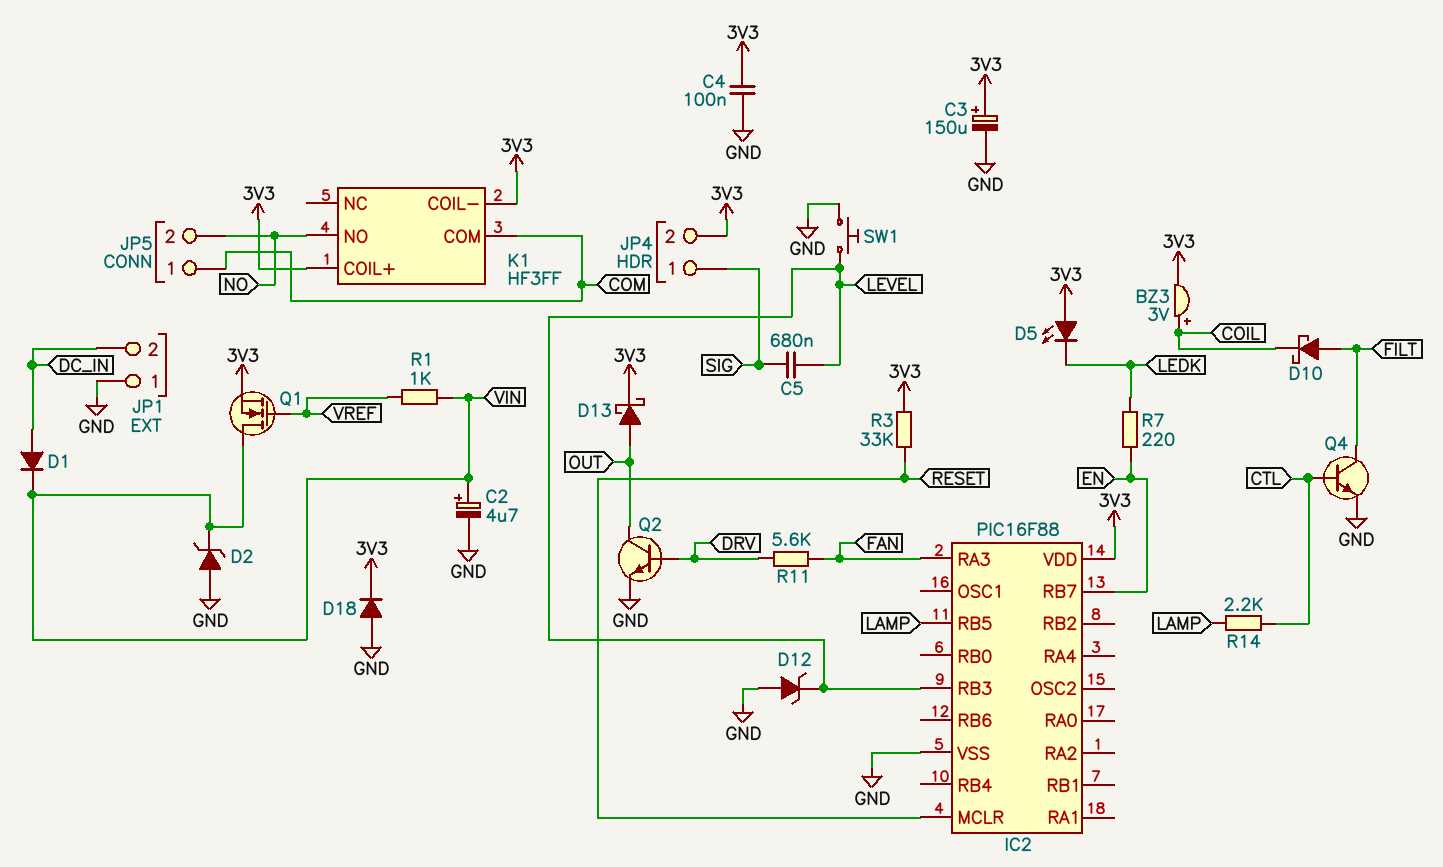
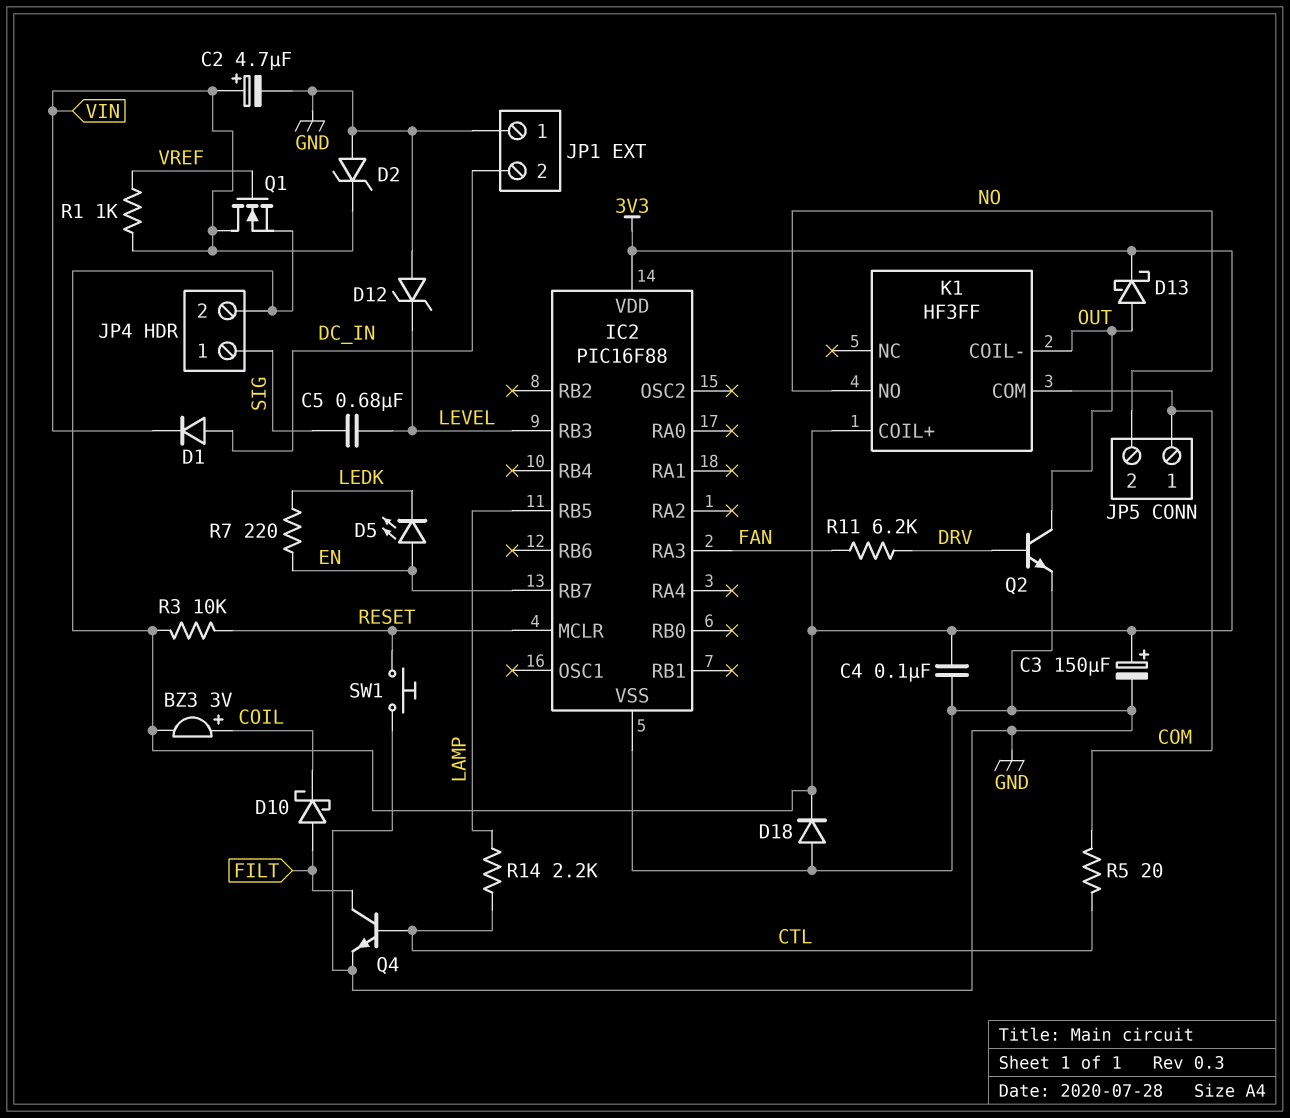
D5: LED (A 3V3, K LEDK) -> LED (A EN, K LEDK)
K1 pin COIL-: 3V3 -> OUT
R3: 33k (3V3, RESET) -> 10k (3V3, RESET)
R5: none -> 20 (COM, CTL)
R11: 5.6k (DRV, FAN) -> 6.2k (DRV, FAN)
SW1: button (GND, LEVEL) -> button (GND, RESET)

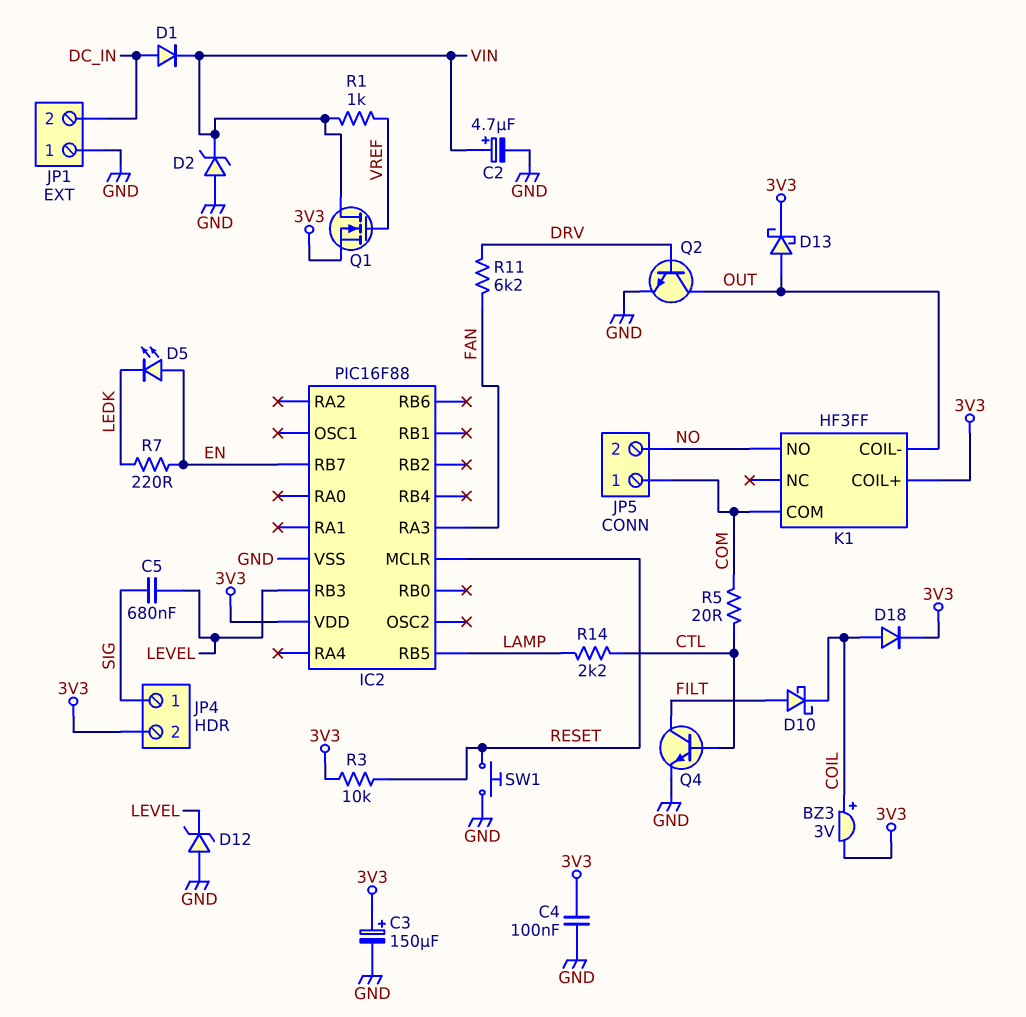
D18: diode (A GND, K 3V3) -> diode (A COIL, K 3V3)

